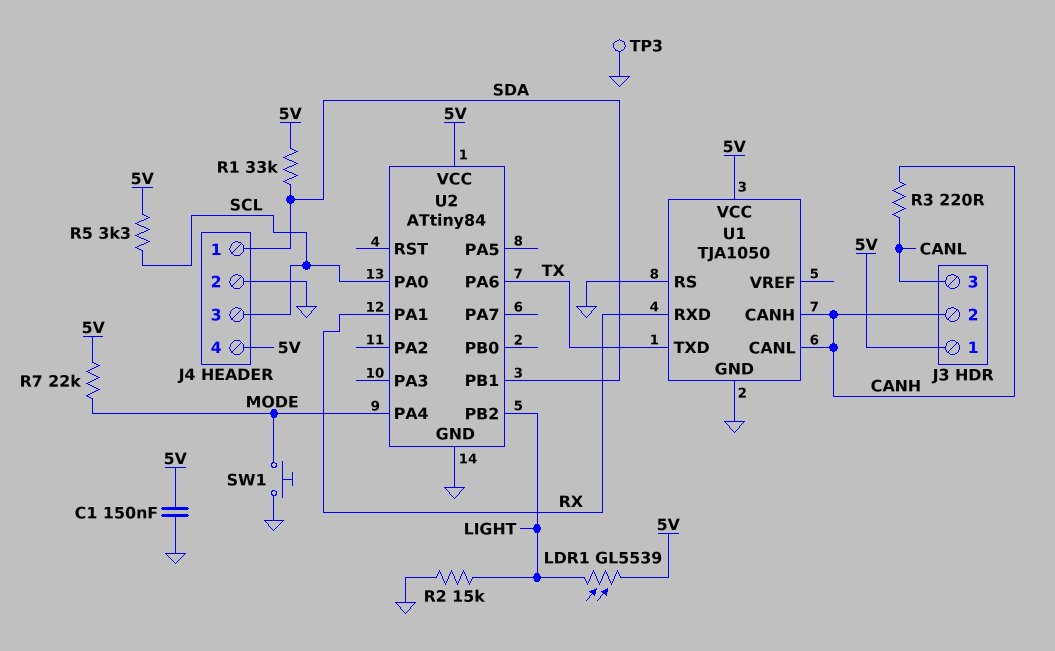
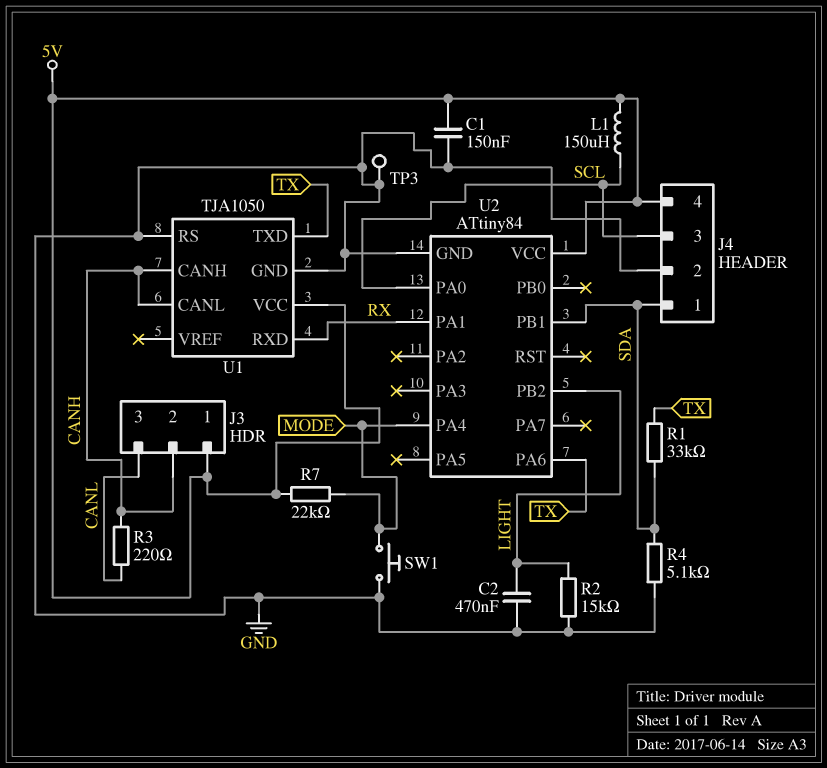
C2: none -> 470nF (GND, LIGHT)
L1: none -> 150uH (5V, SCL)
LDR1: GL5539 (5V, LIGHT) -> none
R1: 33k (5V, SDA) -> 33k (SDA, TX)
R4: none -> 5.1k (GND, SDA)
R5: 3.3k (5V, SCL) -> none

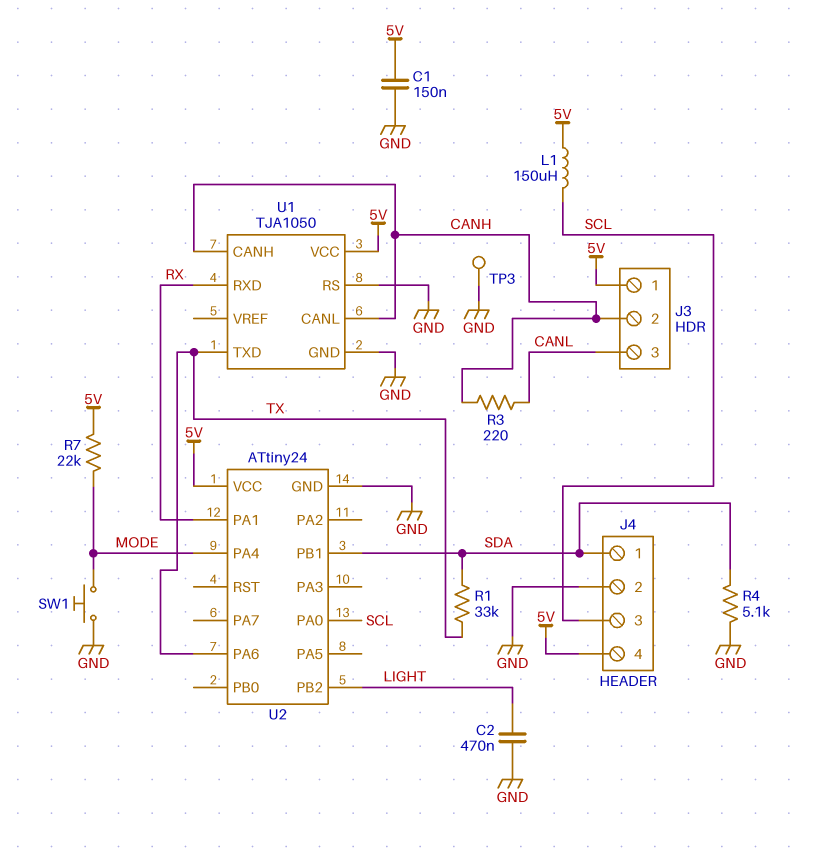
R2: 15k (GND, LIGHT) -> none
U2: ATtiny84 -> ATtiny24

